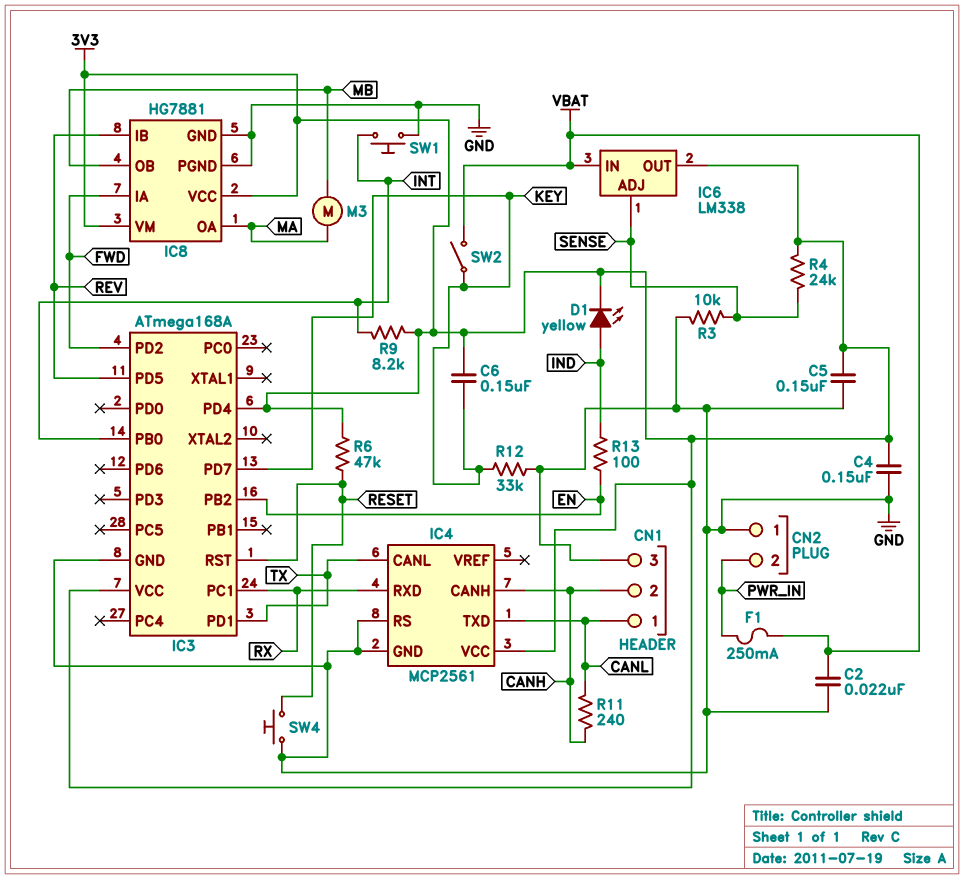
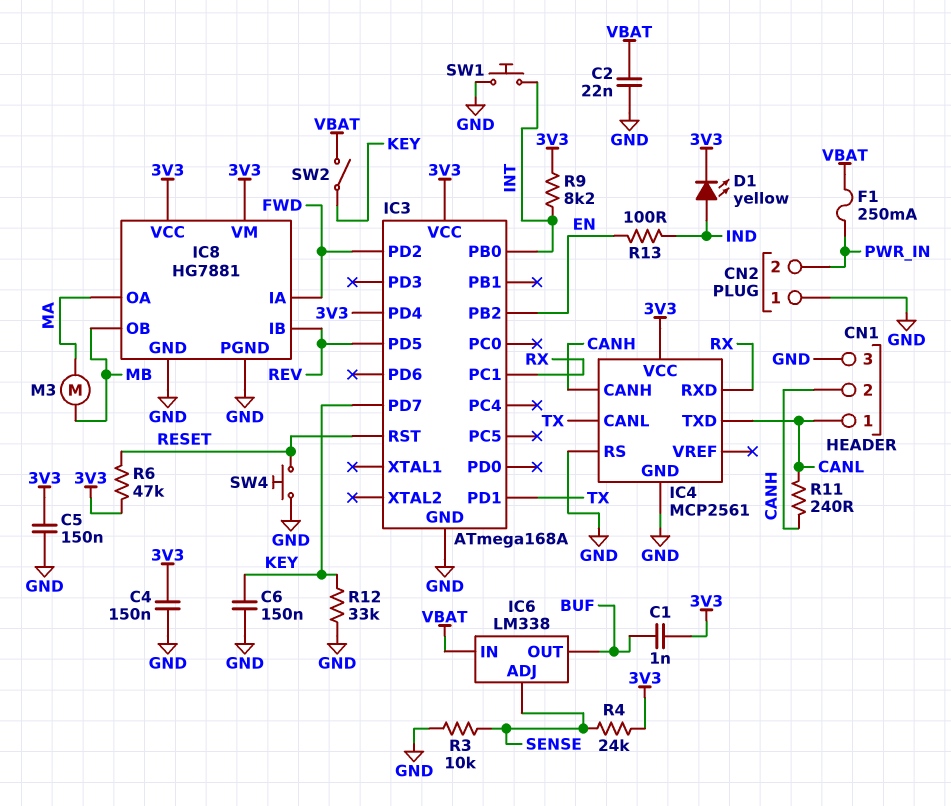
C1: none -> 1nF (3V3, BUF)
C6: 150nF (3V3, KEY) -> 150nF (GND, KEY)
IC6 pin OUT: 3V3 -> BUF

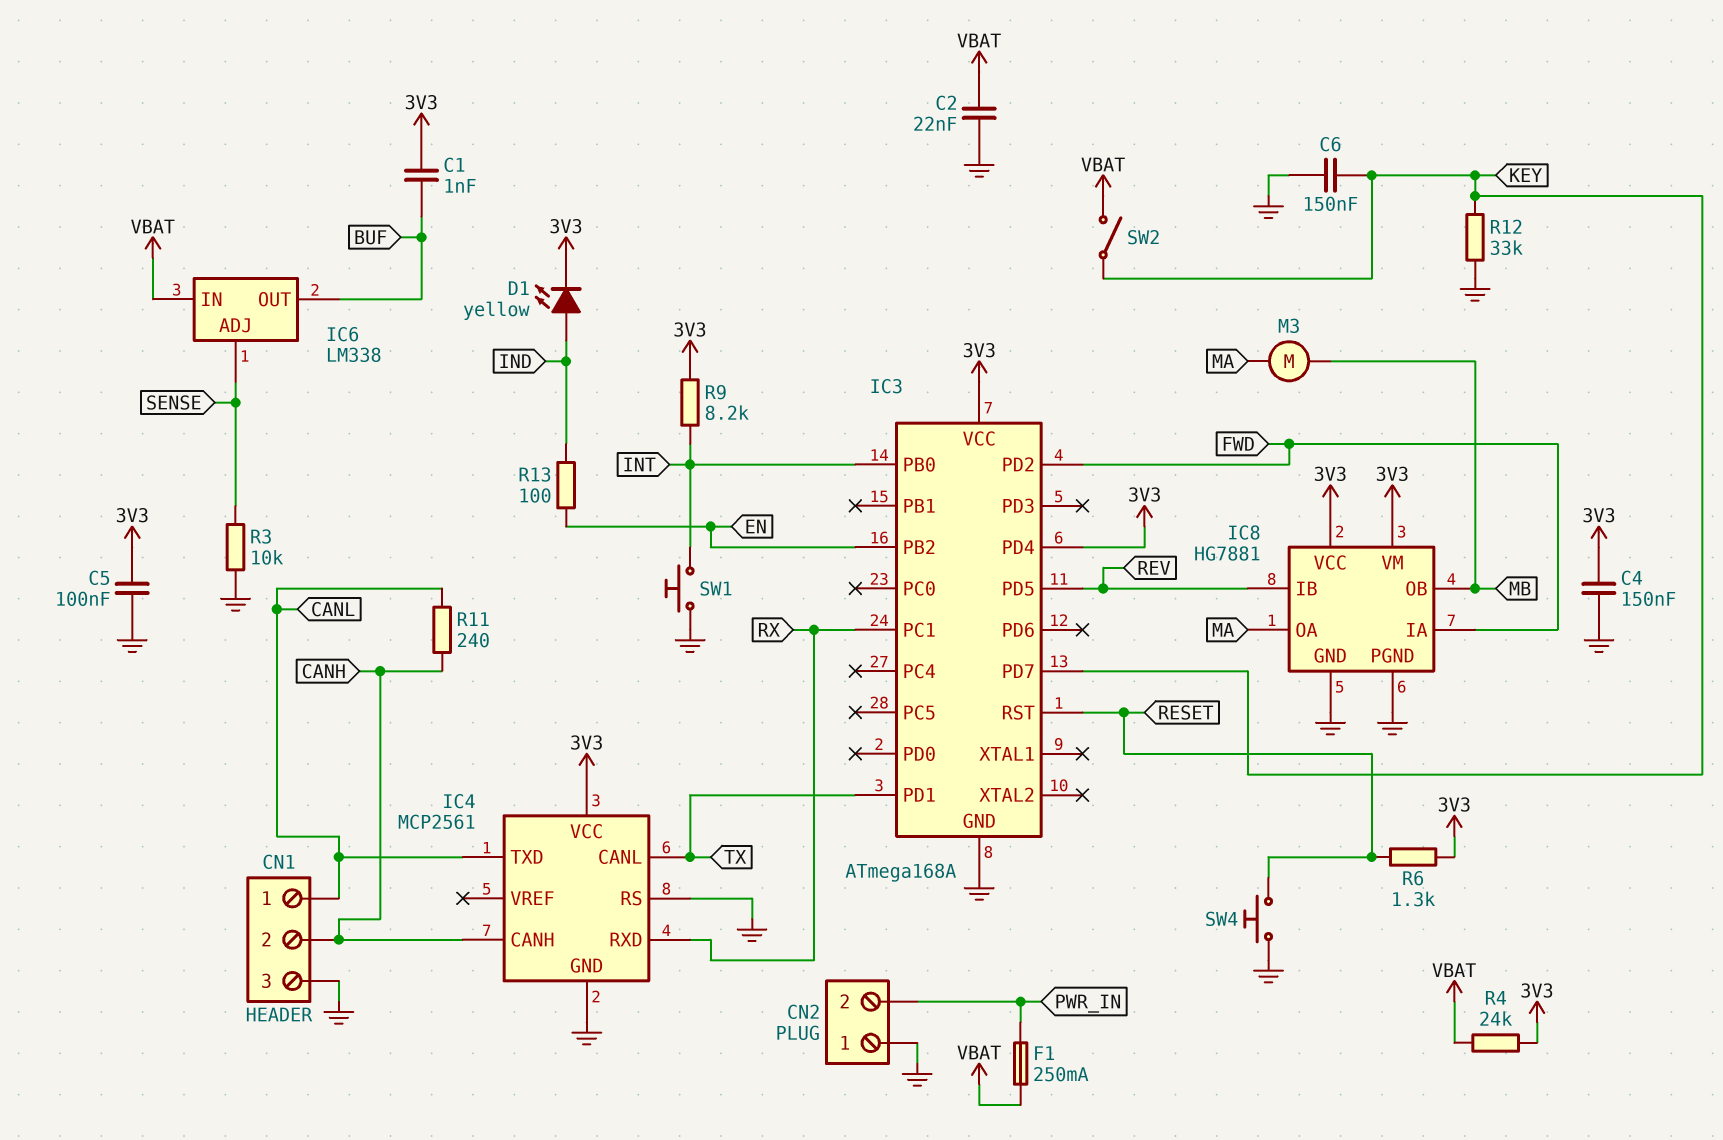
C5: 150nF (3V3, GND) -> 100nF (3V3, GND)
R4: 24k (3V3, SENSE) -> 24k (3V3, VBAT)
R6: 47k (3V3, RESET) -> 1.3k (3V3, RESET)

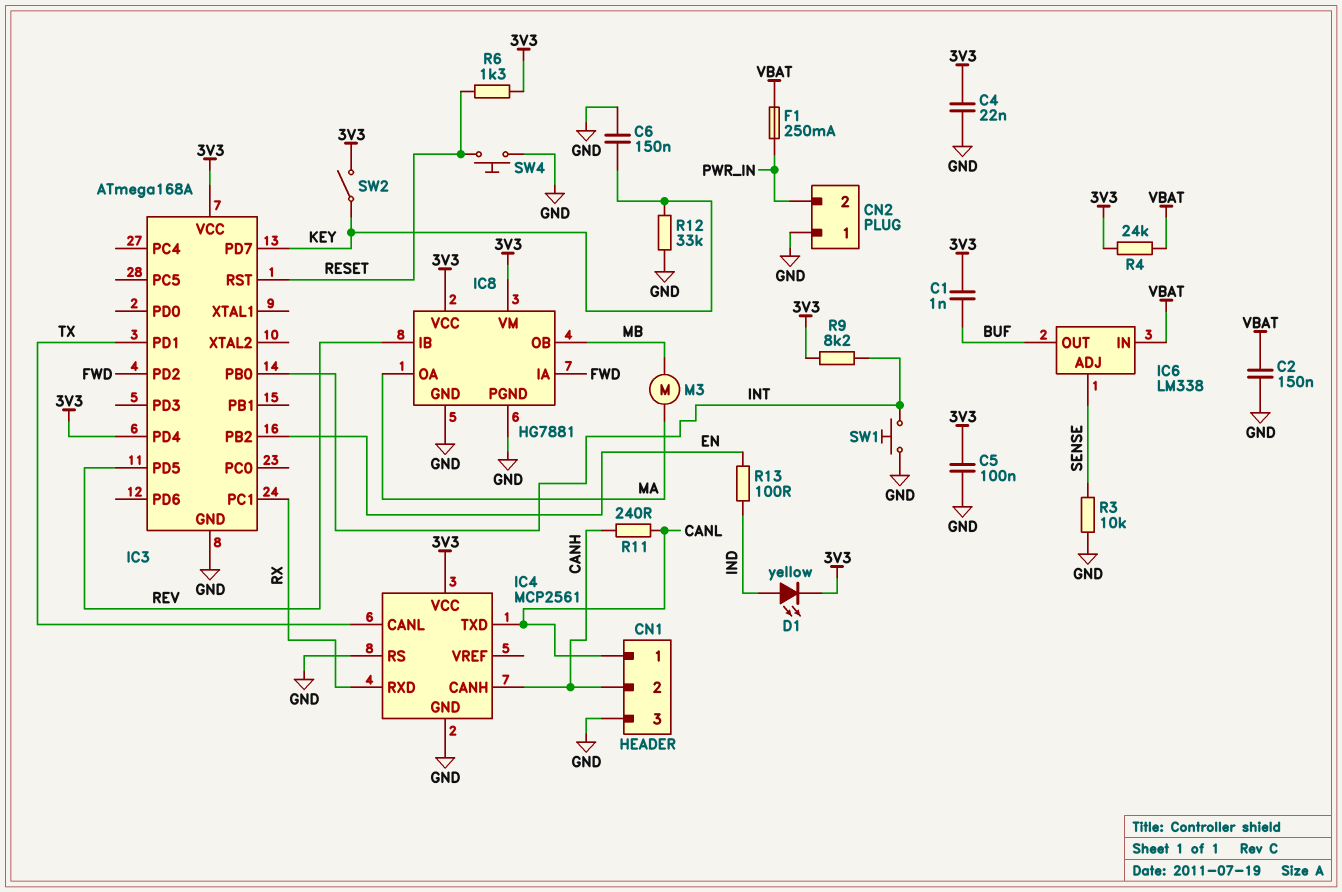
C2: 22nF (GND, VBAT) -> 150nF (GND, VBAT)
C4: 150nF (3V3, GND) -> 22nF (3V3, GND)
SW2: switch (KEY, VBAT) -> switch (3V3, KEY)

